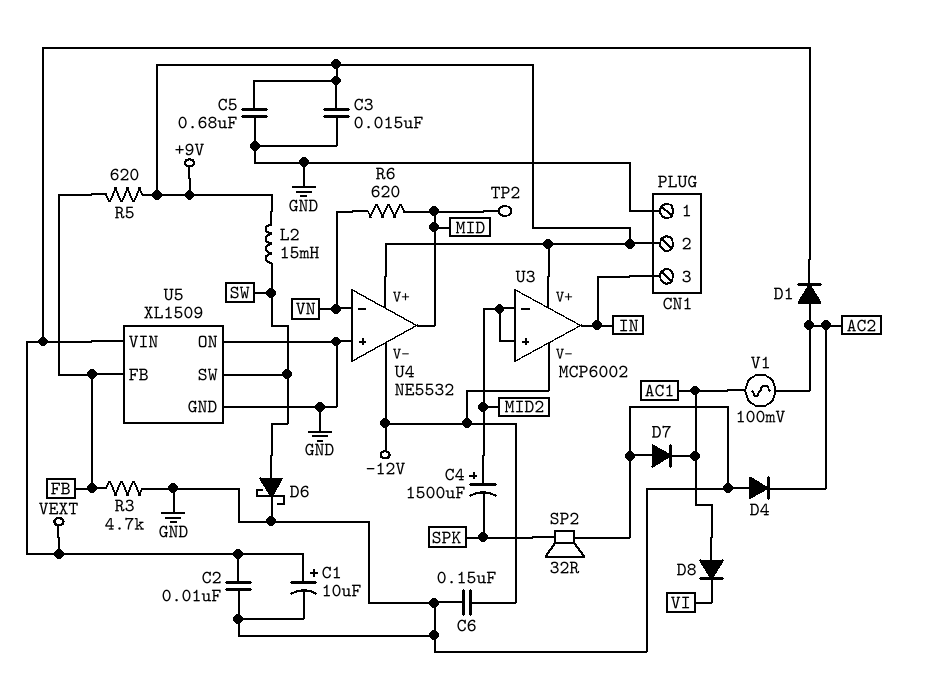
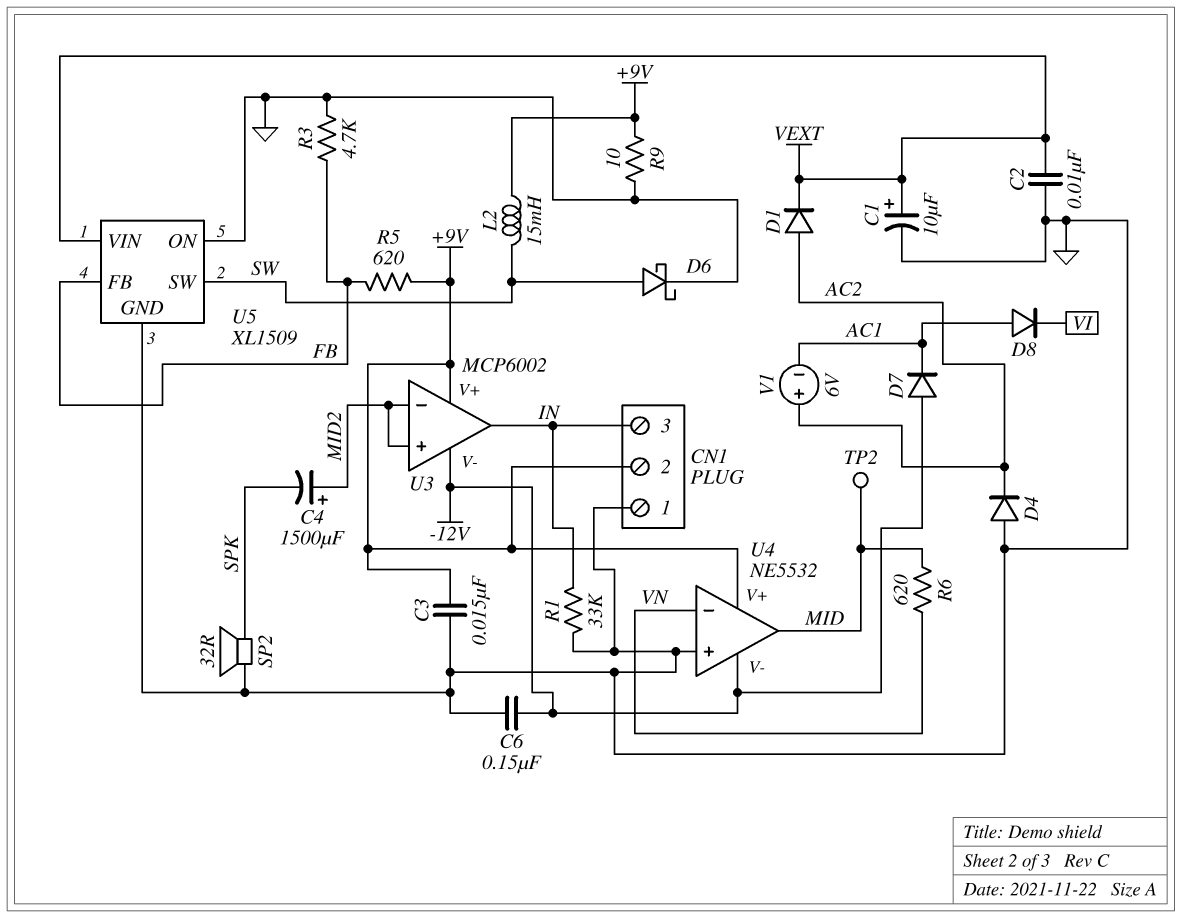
C5: 680nF (+9V, GND) -> none
D7: diode (A GND, K AC1) -> diode (A -12V, K AC1)
R1: none -> 33k (GND, IN)
R9: none -> 10 (+9V, GND)
V1: AC 100mV (AC1, AC2) -> 6V (plus AC2, minus AC1)

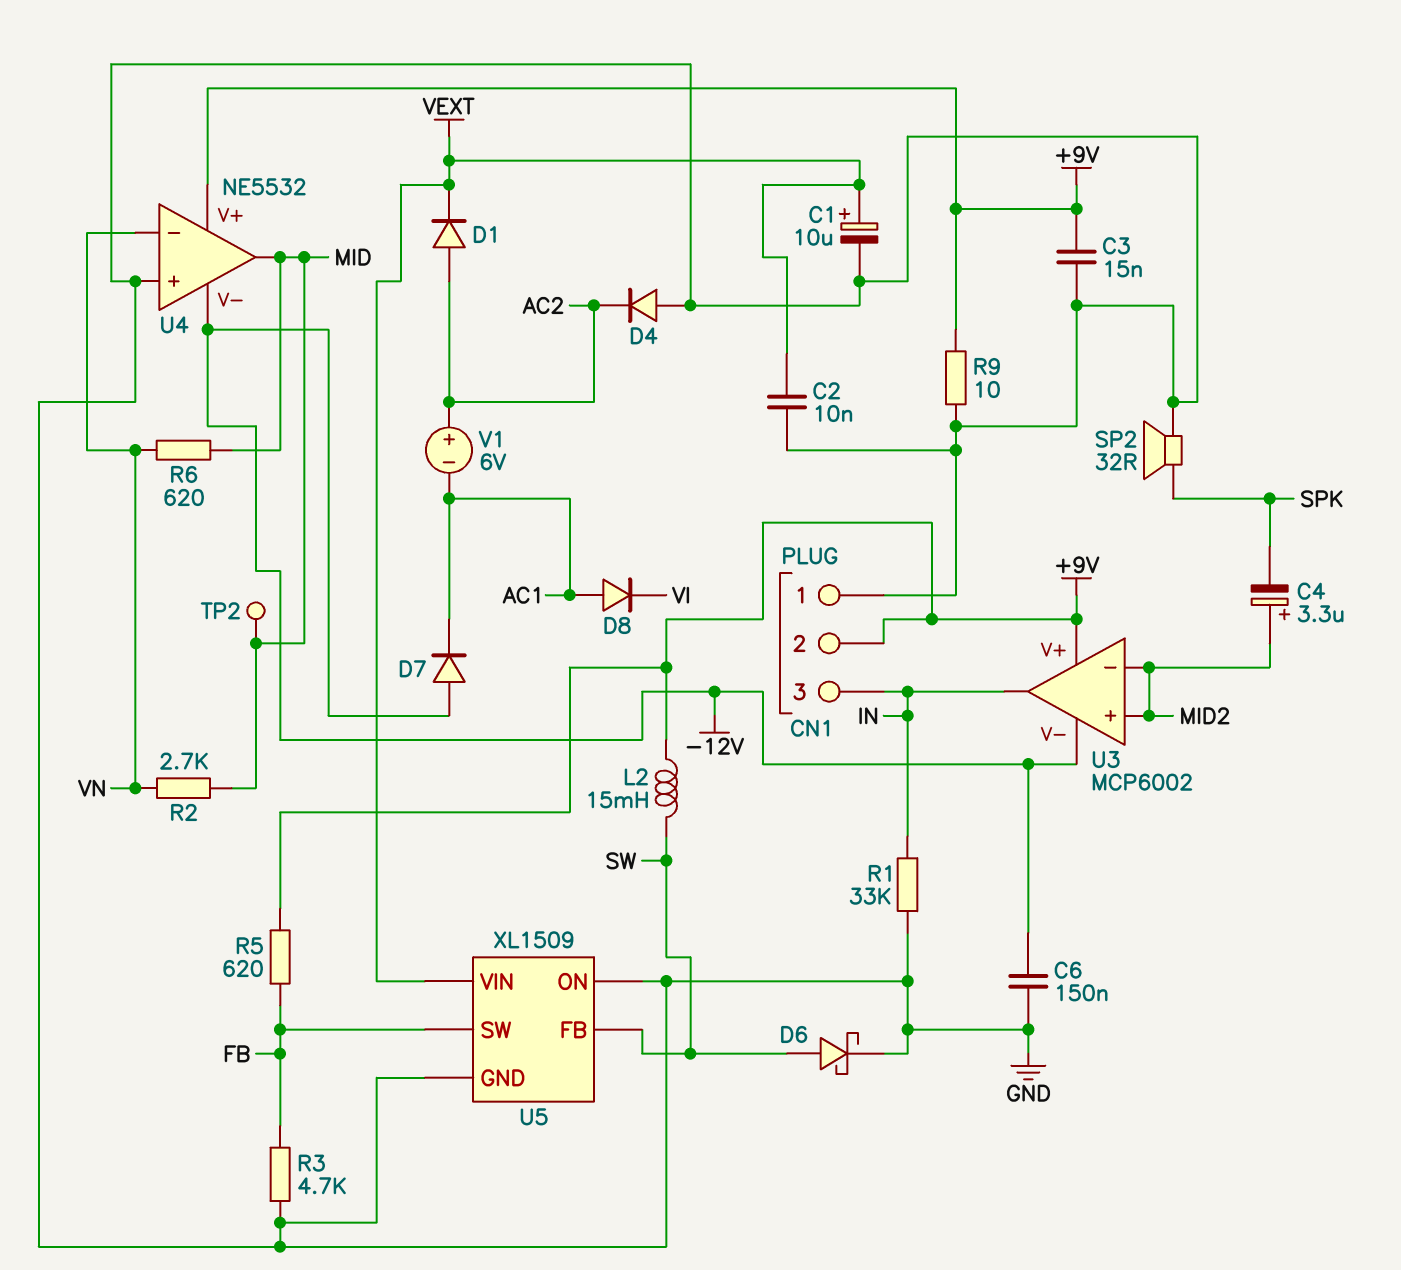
C4: 1500uF (plus MID2, minus SPK) -> 3.3uF (plus MID2, minus SPK)
R2: none -> 2.7k (MID, VN)
U5 pin FB: FB -> SW
U5 pin SW: SW -> FB

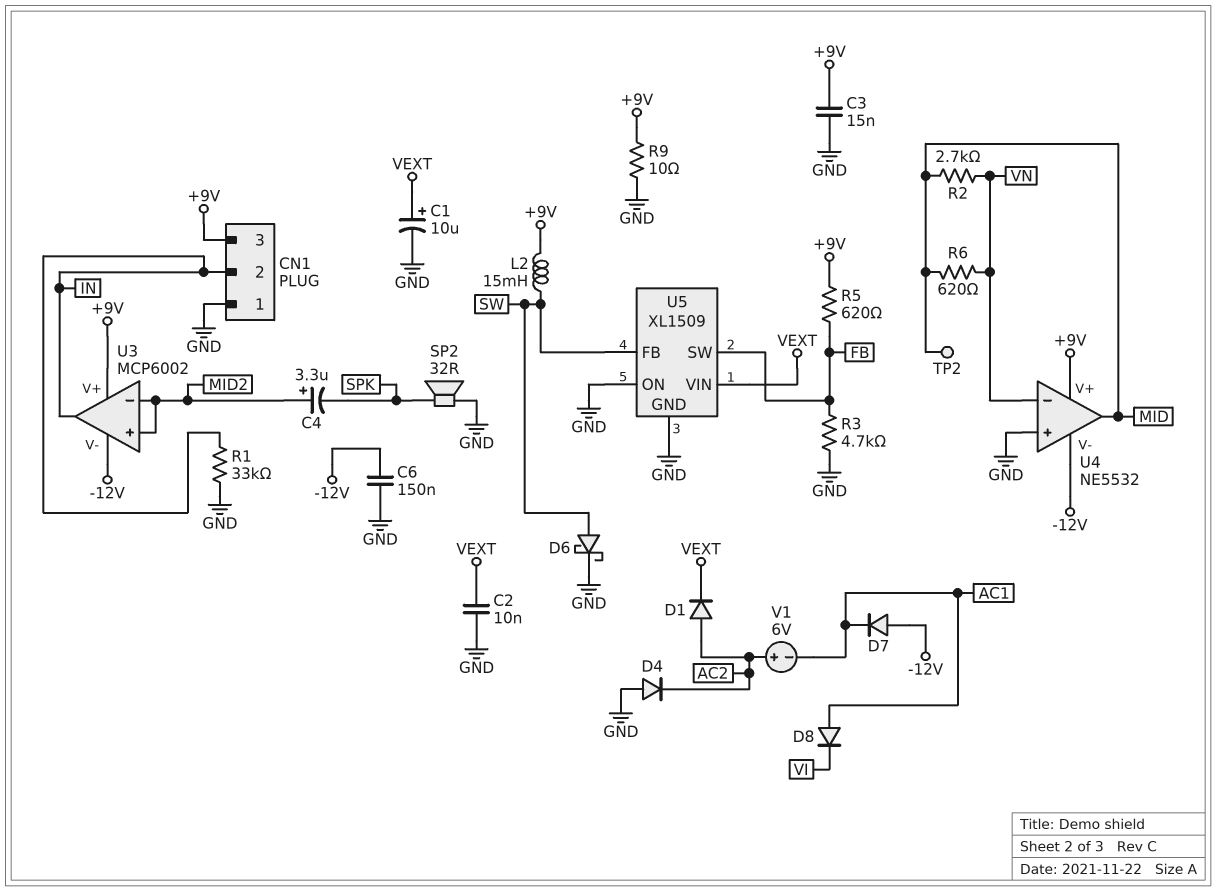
CN1 pin 2: +9V -> IN
CN1 pin 3: IN -> +9V

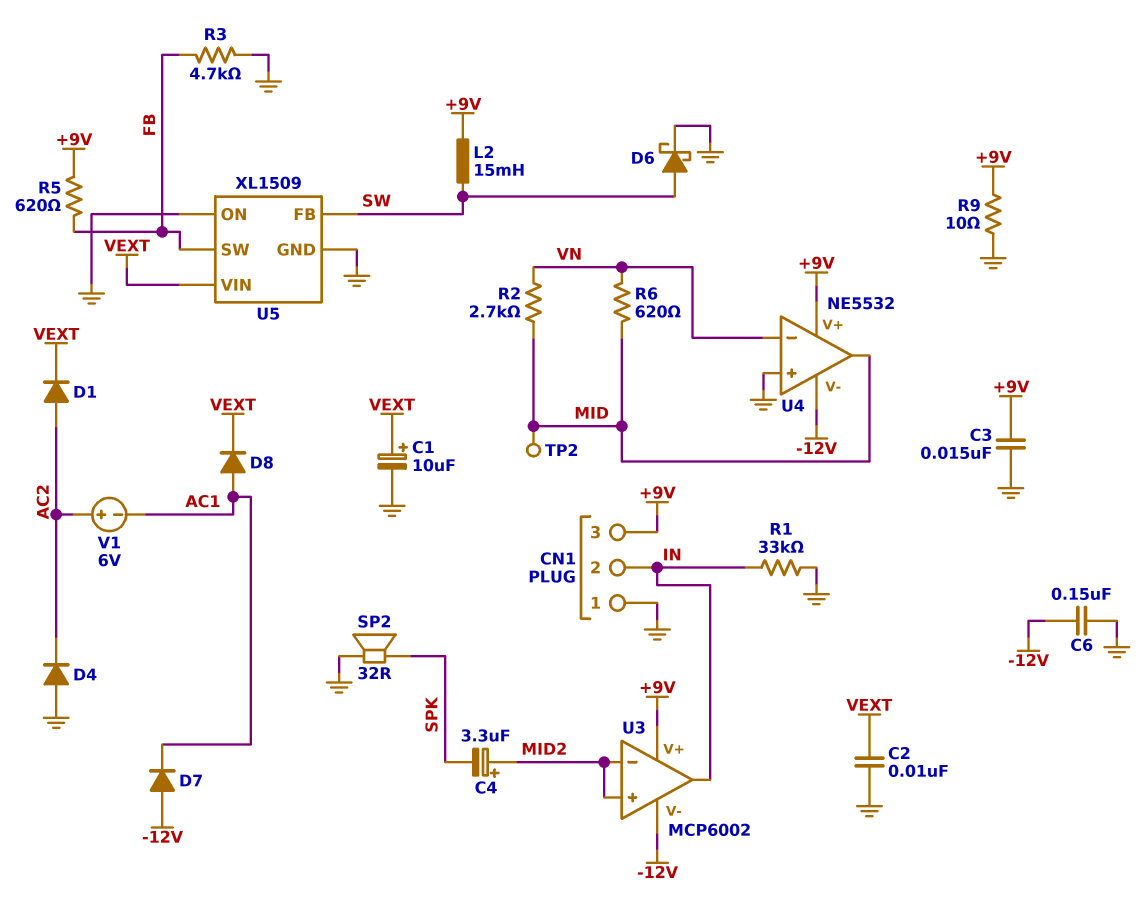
D8: diode (A AC1, K VI) -> diode (A AC1, K VEXT)

